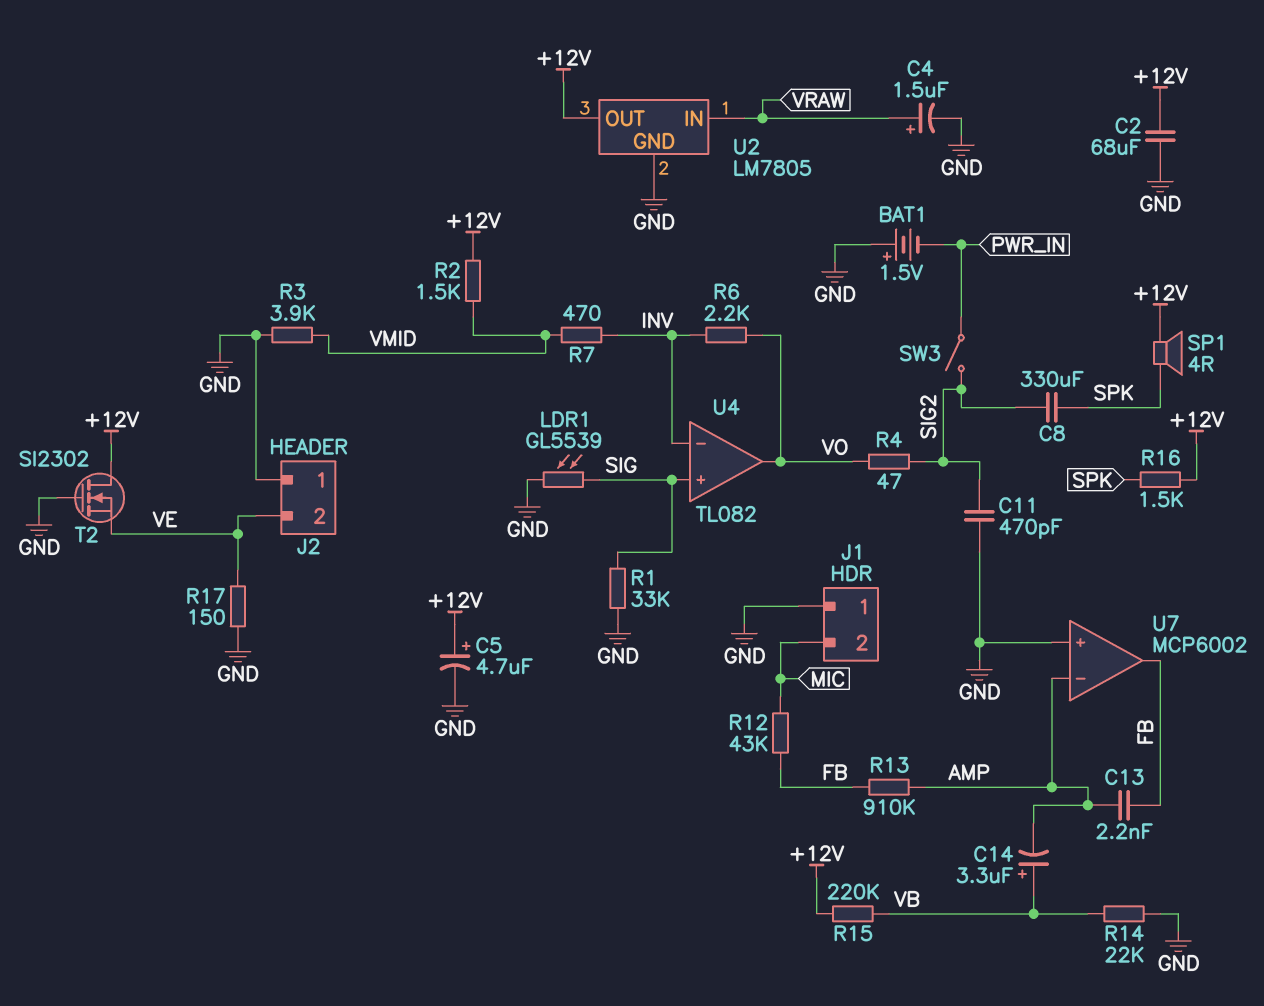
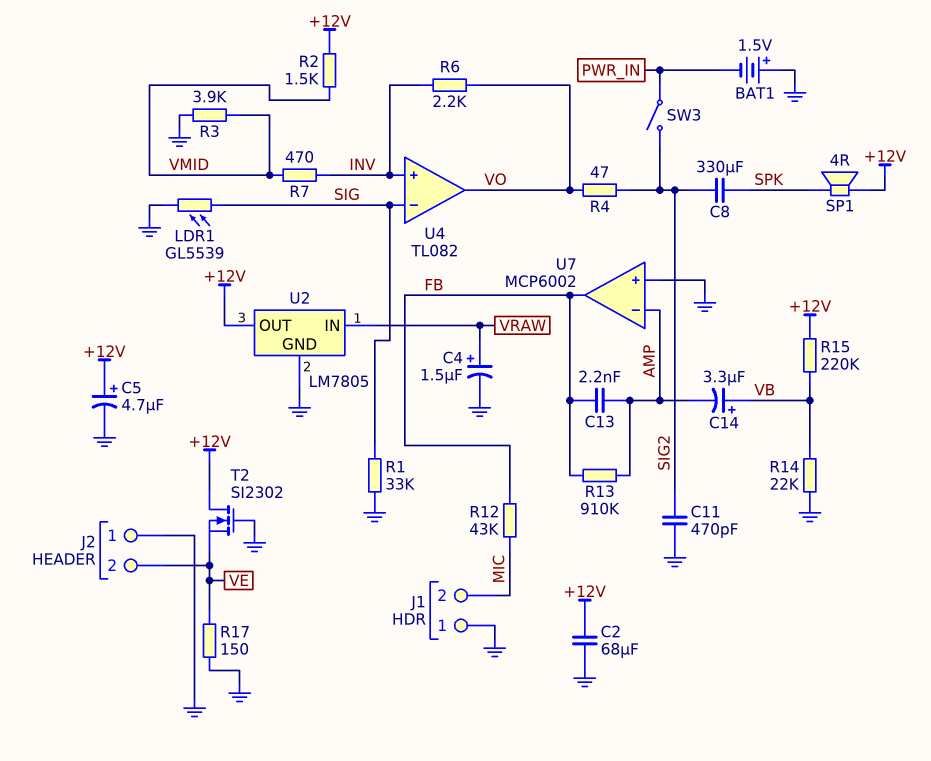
R16: 1.5k (+12V, SPK) -> none
U4 pin in+: SIG -> INV
U4 pin in-: INV -> SIG

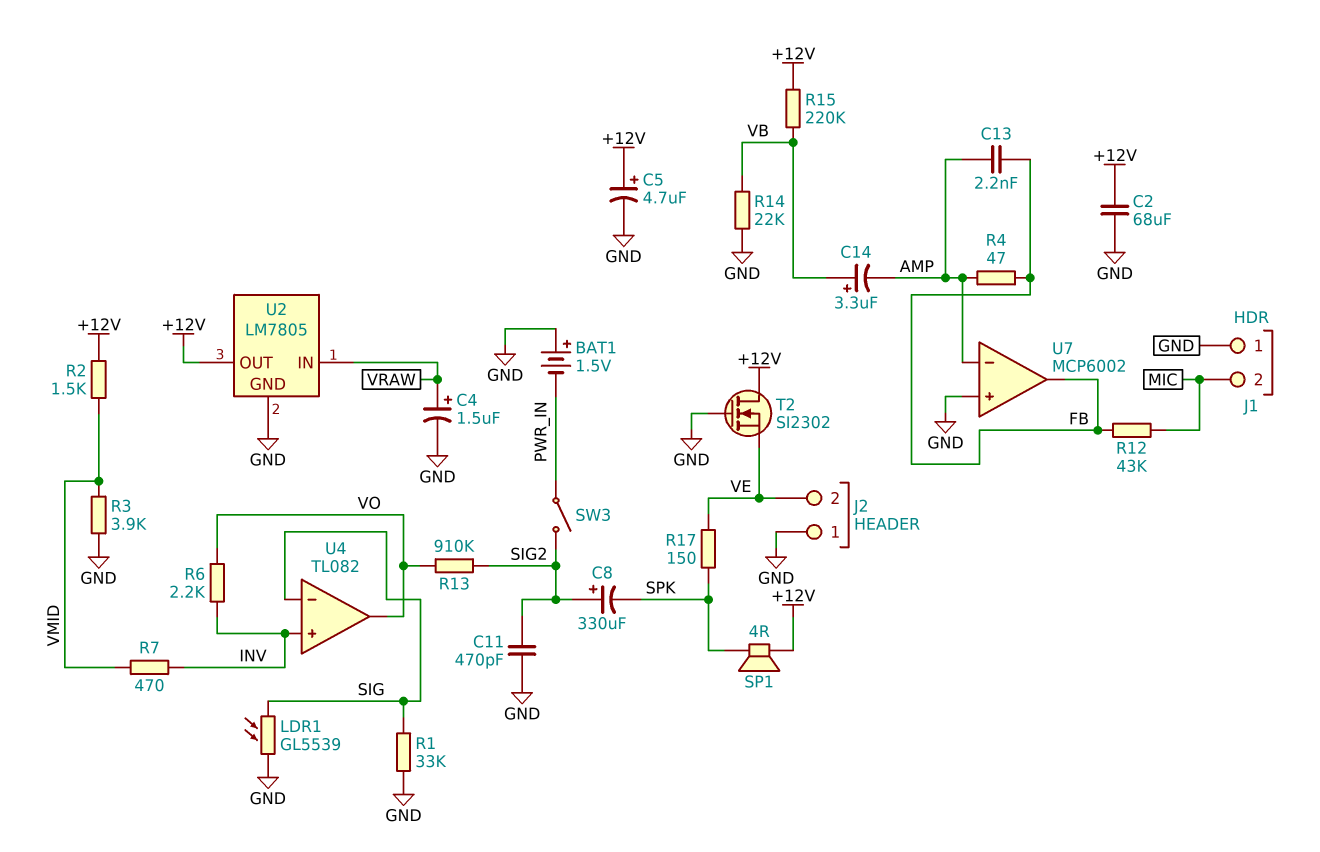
C8: 330uF (SIG2, SPK) -> 330uF (plus SIG2, minus SPK)
R4: 47 (SIG2, VO) -> 47 (AMP, FB)
R13: 910k (AMP, FB) -> 910k (SIG2, VO)
R17: 150 (GND, VE) -> 150 (SPK, VE)

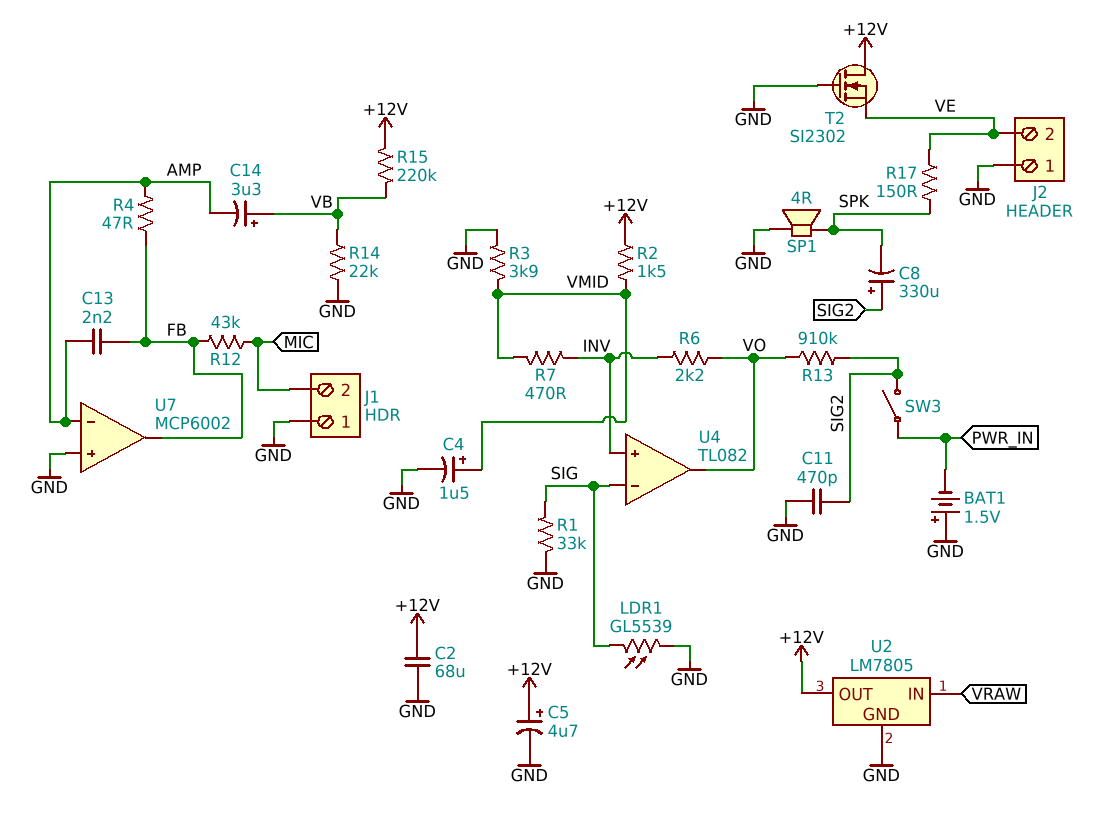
C4: 1.5uF (plus VRAW, minus GND) -> 1.5uF (plus VMID, minus GND)
SP1: speaker 4R (+12V, SPK) -> speaker 4R (GND, SPK)

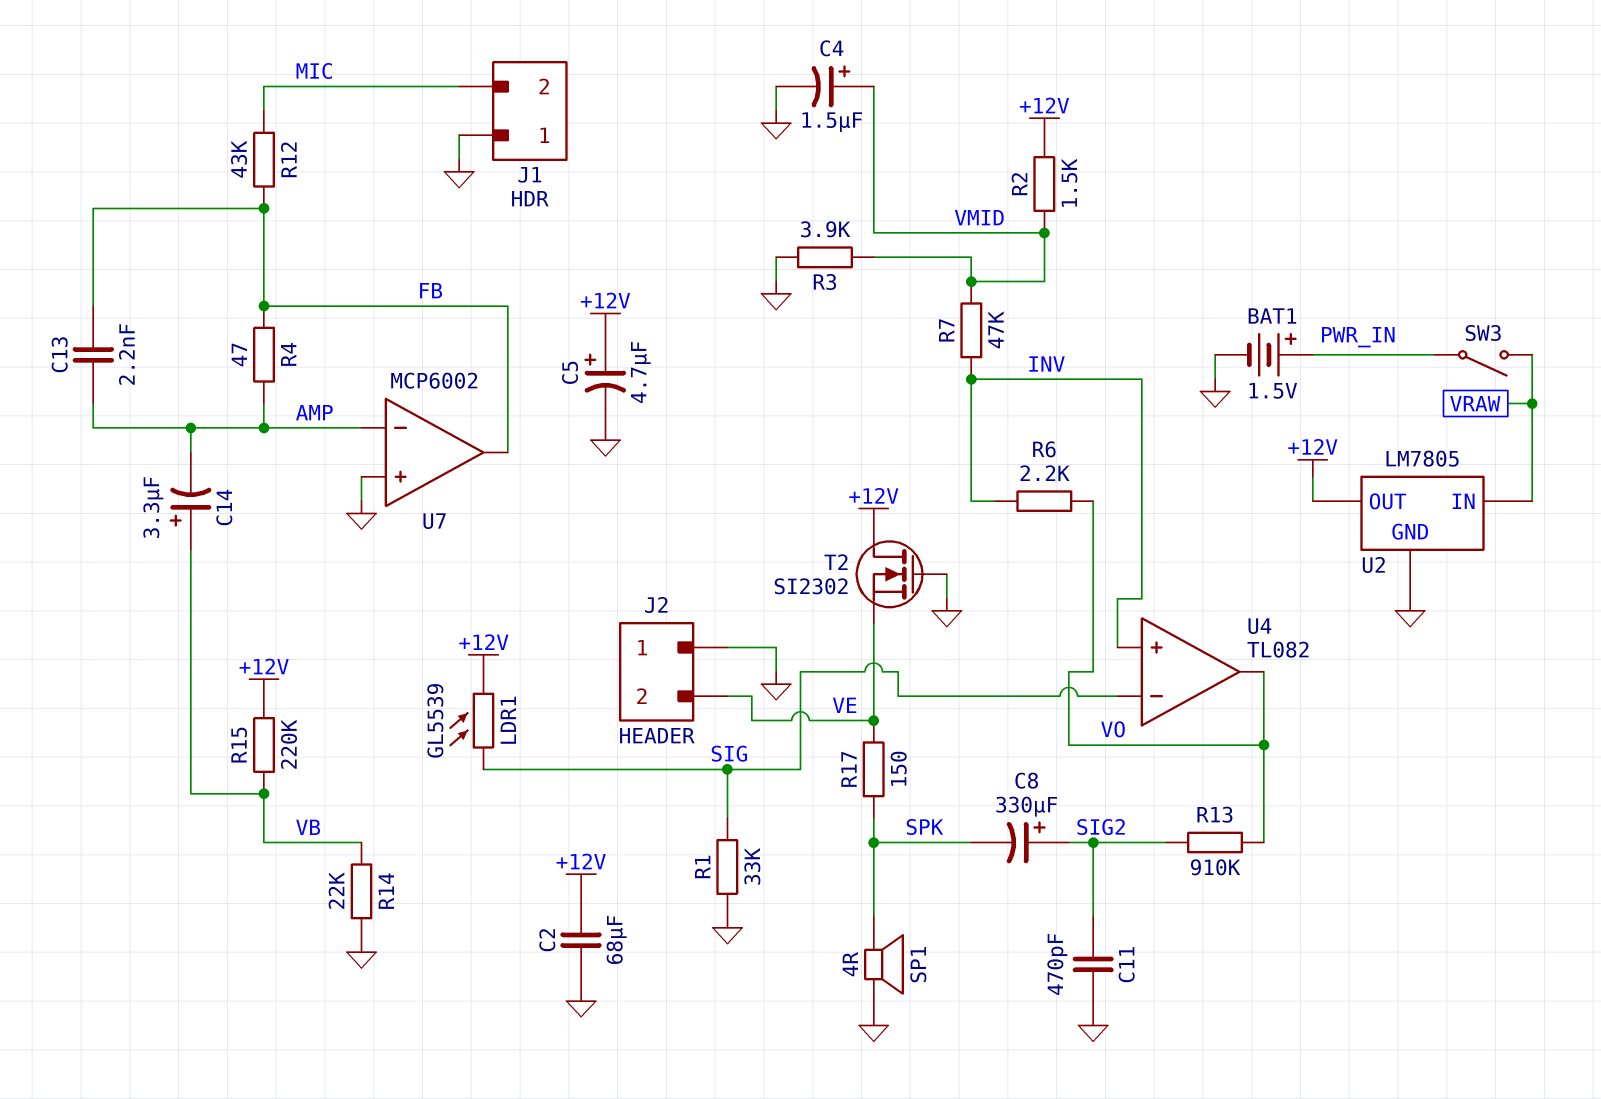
BAT1: 1.5V (plus GND, minus PWR_IN) -> 1.5V (plus PWR_IN, minus GND)
LDR1: GL5539 (GND, SIG) -> GL5539 (+12V, SIG)
R7: 470 (INV, VMID) -> 47k (INV, VMID)
SW3: switch (PWR_IN, SIG2) -> switch (PWR_IN, VRAW)

